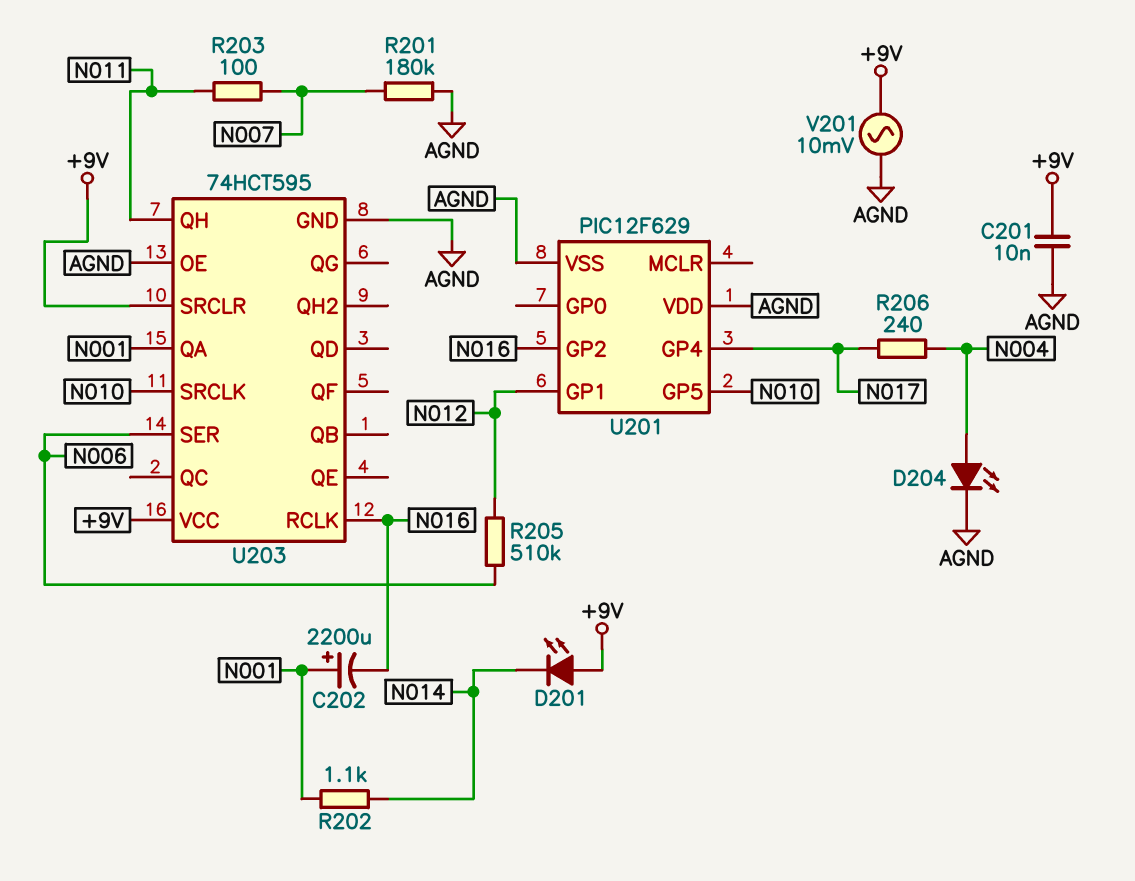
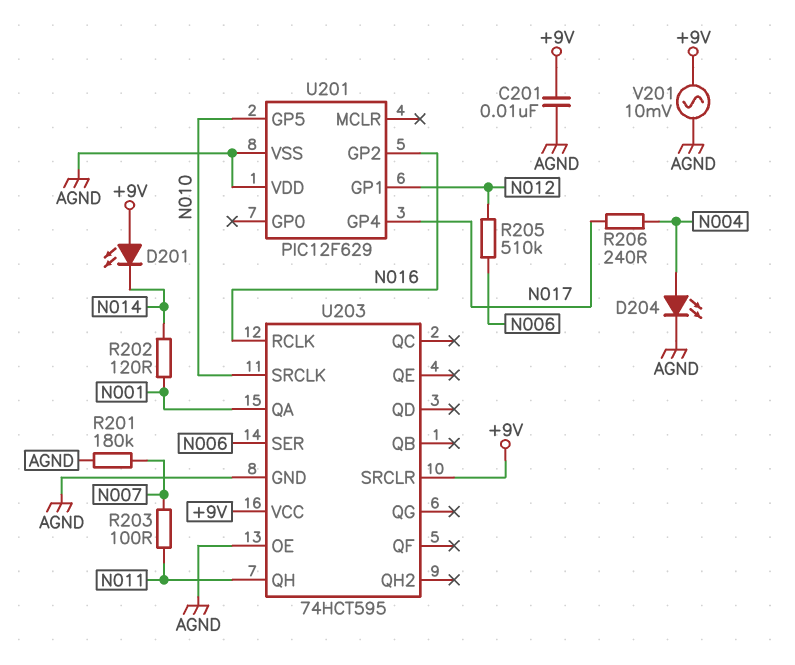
C202: 2200uF (plus N001, minus N016) -> none
R202: 1.1k (N001, N014) -> 120 (N001, N014)

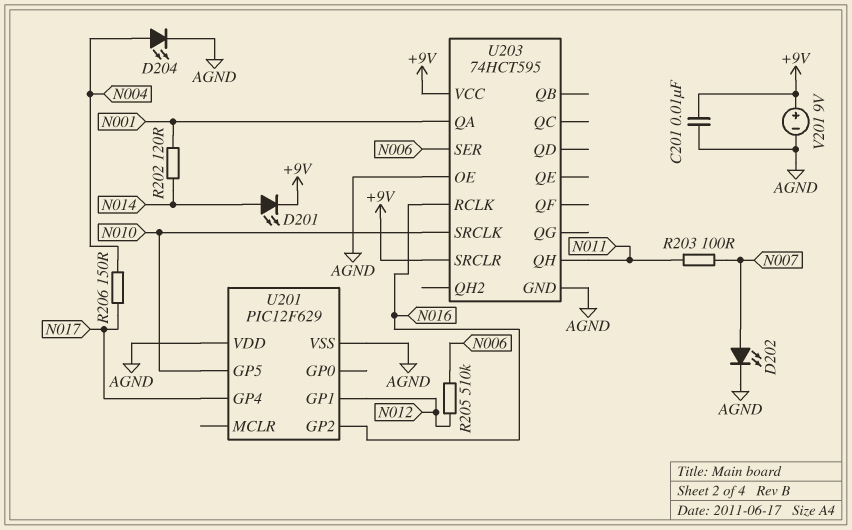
D201: LED (A +9V, K N014) -> LED (A N014, K +9V)
D202: none -> LED (A N007, K AGND)
R201: 180k (AGND, N007) -> none
R206: 240 (N004, N017) -> 150 (N004, N017)
V201: AC 10mV (+9V, AGND) -> 9V (plus +9V, minus AGND)

